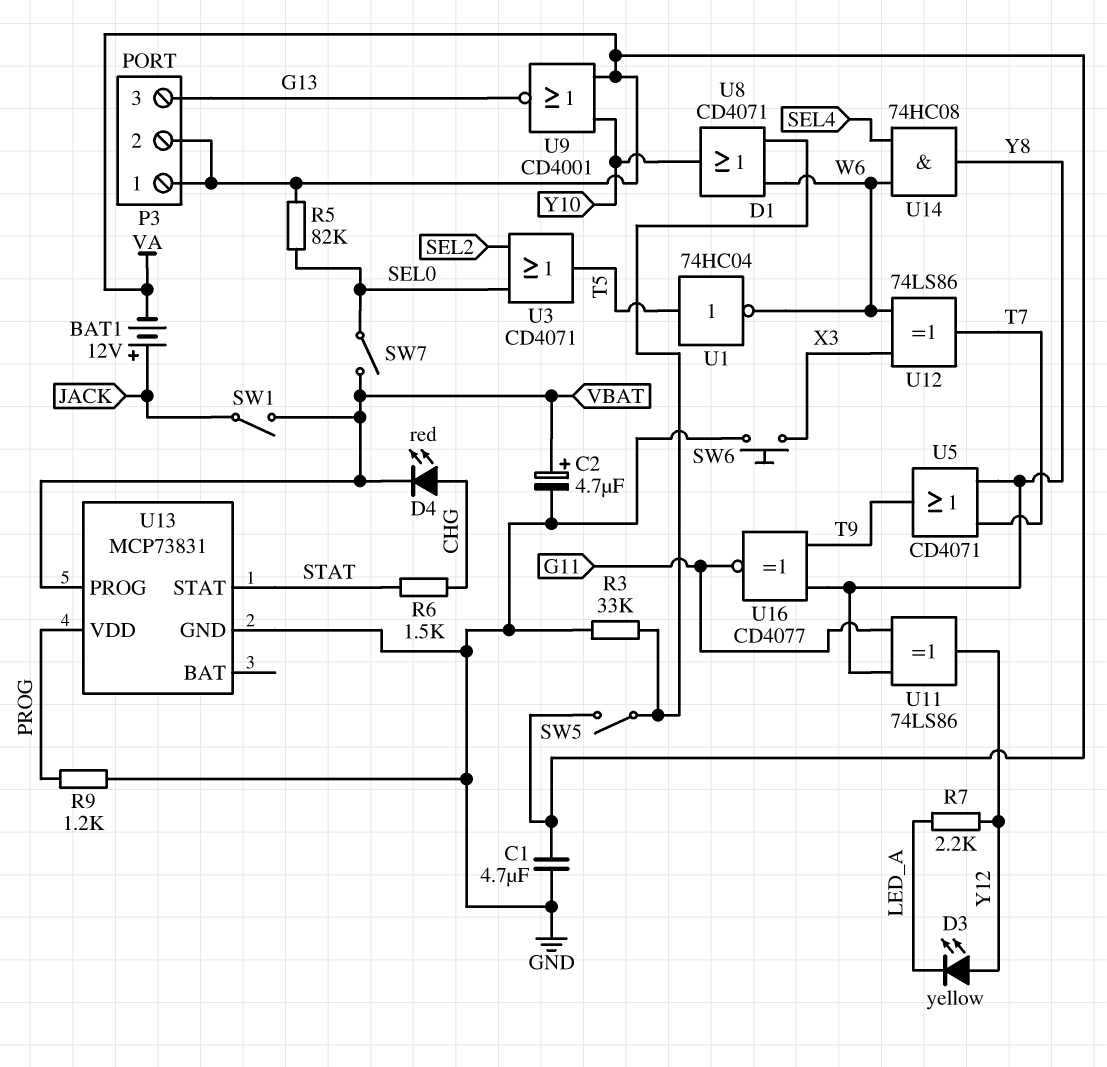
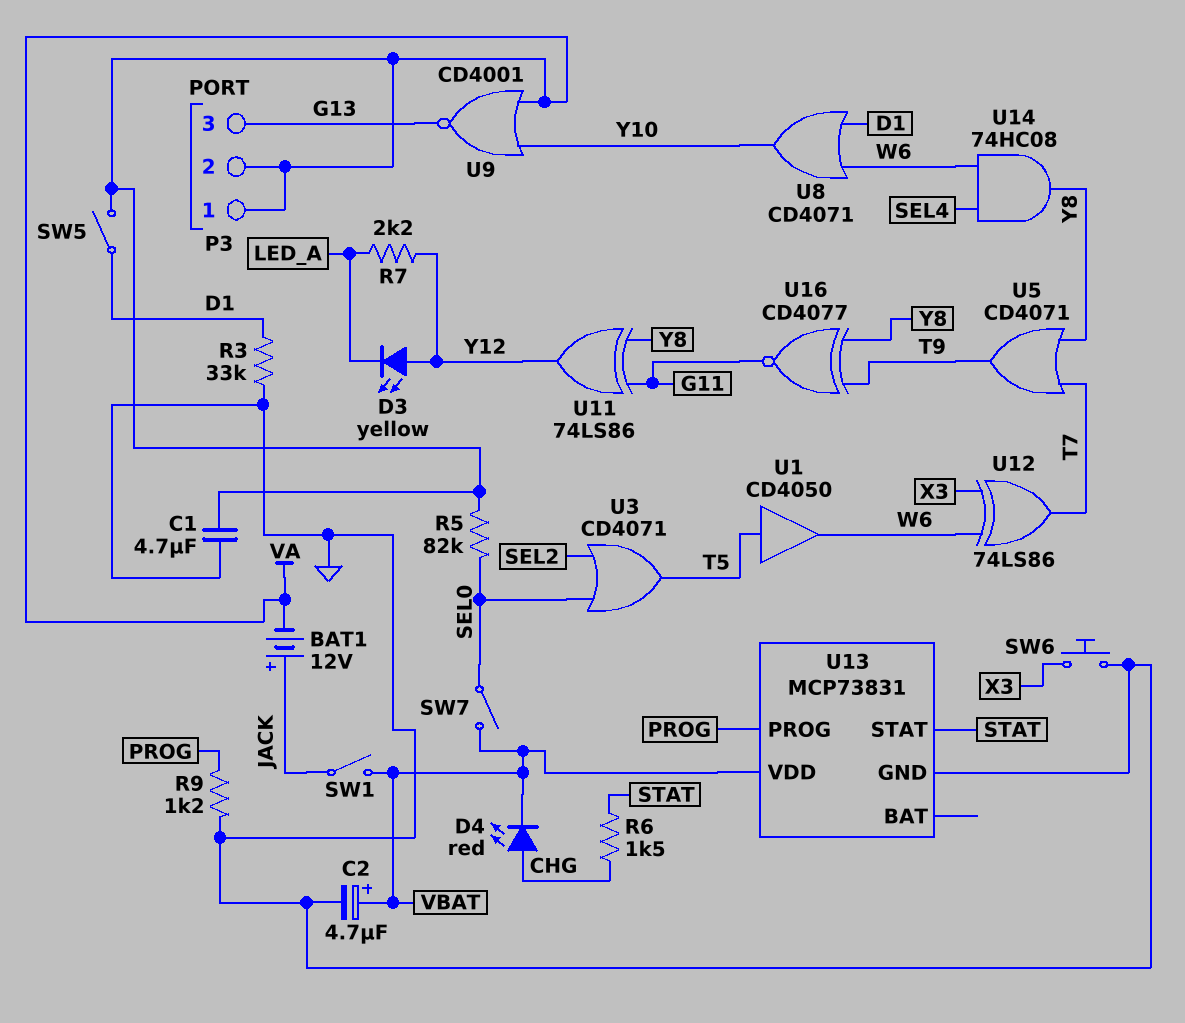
U1: NOT 74HC04 (in T5, out W6) -> buffer CD4050 (in T5, out W6)
U13 pin PROG: VBAT -> PROG
U13 pin VDD: PROG -> VBAT

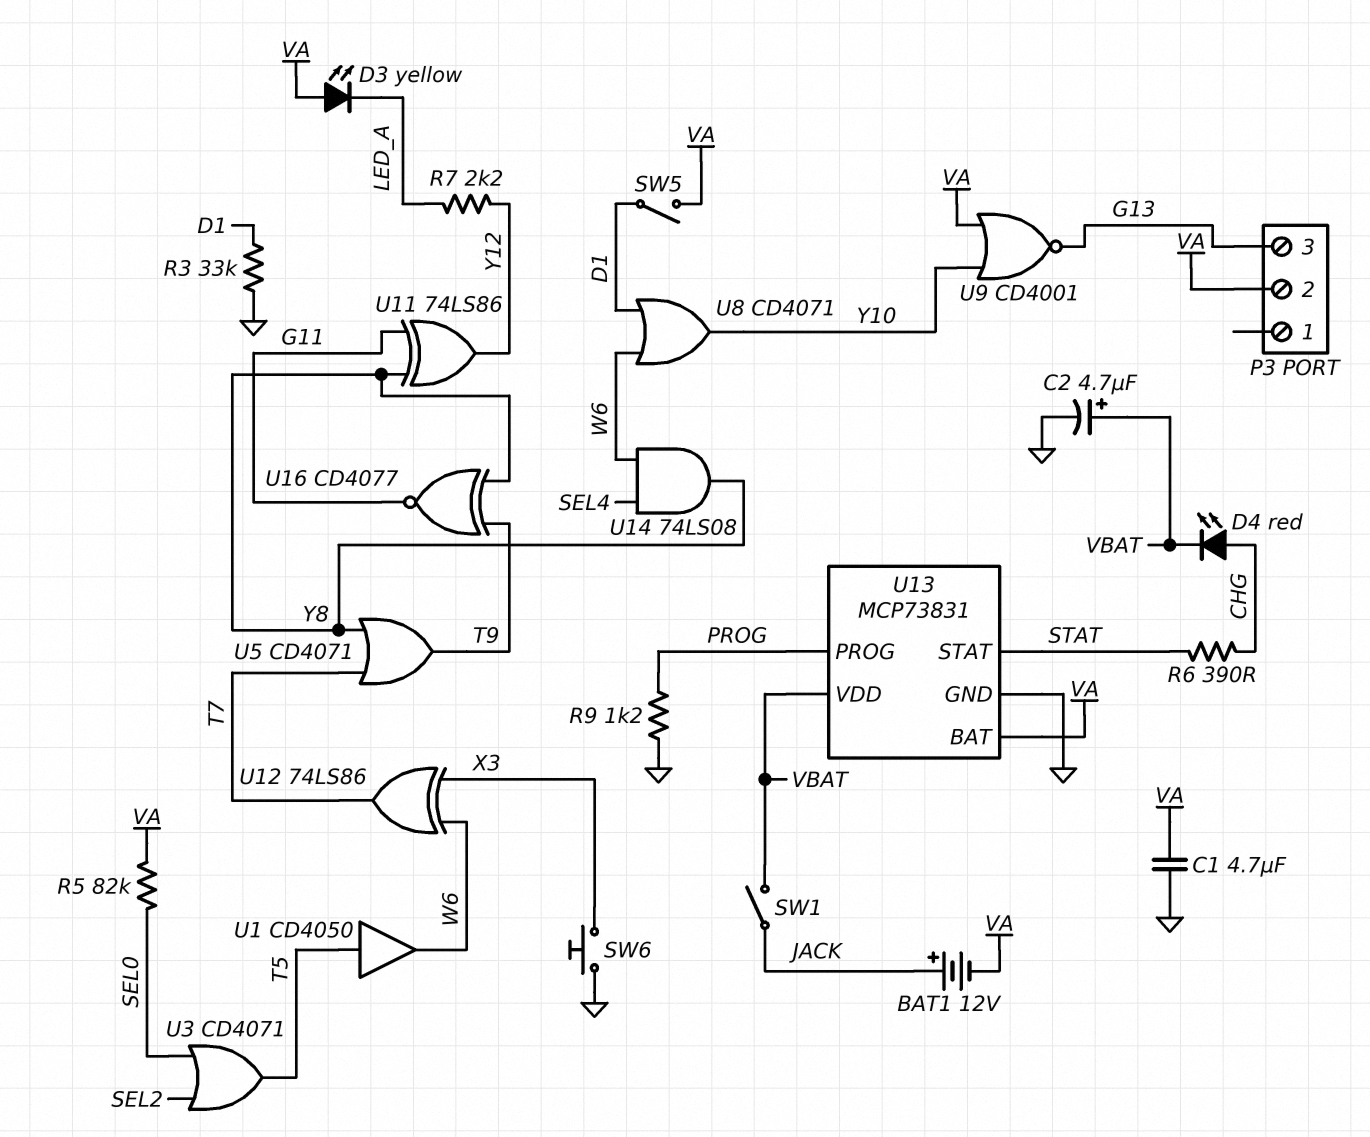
D3: LED yellow (A Y12, K LED_A) -> LED yellow (A VA, K LED_A)
P3 pin 1: VA -> none
R6: 1.5k (CHG, STAT) -> 390 (CHG, STAT)
SW7: switch (SEL0, VBAT) -> none
U13 pin BAT: none -> VA
U14: AND 74HC08 (in SEL4, in W6, out Y8) -> AND 74LS08 (in SEL4, in W6, out Y8)

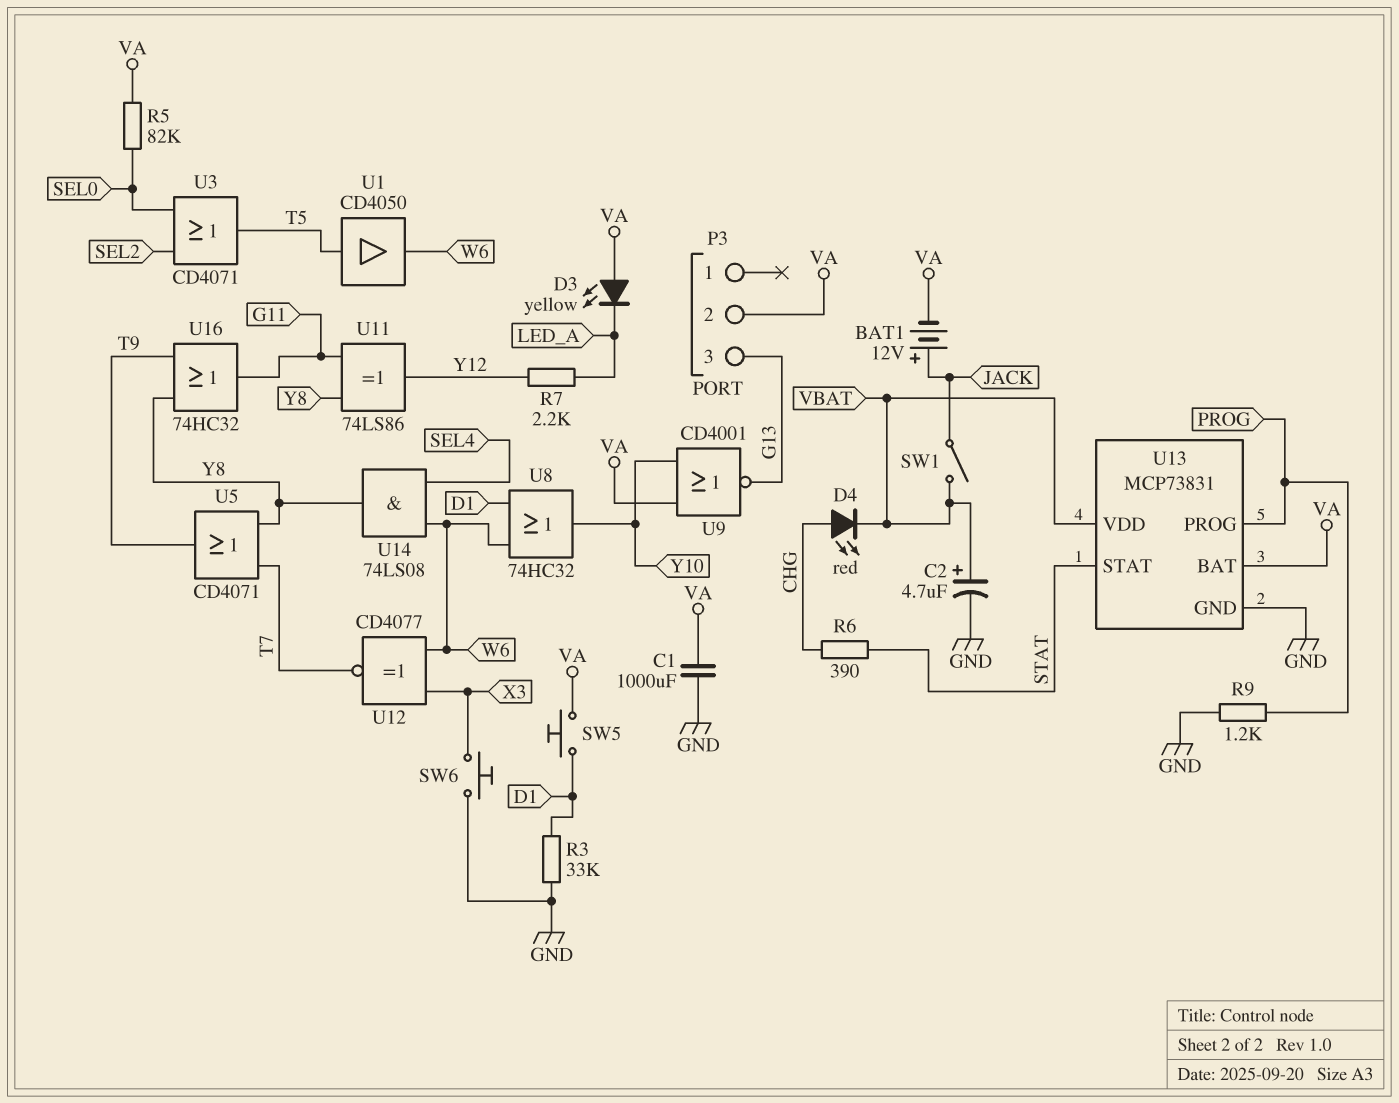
C1: 4.7uF (GND, VA) -> 1000uF (GND, VA)
SW5: switch (D1, VA) -> button (D1, VA)
U8: OR CD4071 (in D1, in W6, out Y10) -> OR 74HC32 (in D1, in W6, out Y10)
U12: XOR 74LS86 (in W6, in X3, out T7) -> XNOR CD4077 (in W6, in X3, out T7)
U16: XNOR CD4077 (in T9, in Y8, out G11) -> OR 74HC32 (in T9, in Y8, out G11)

